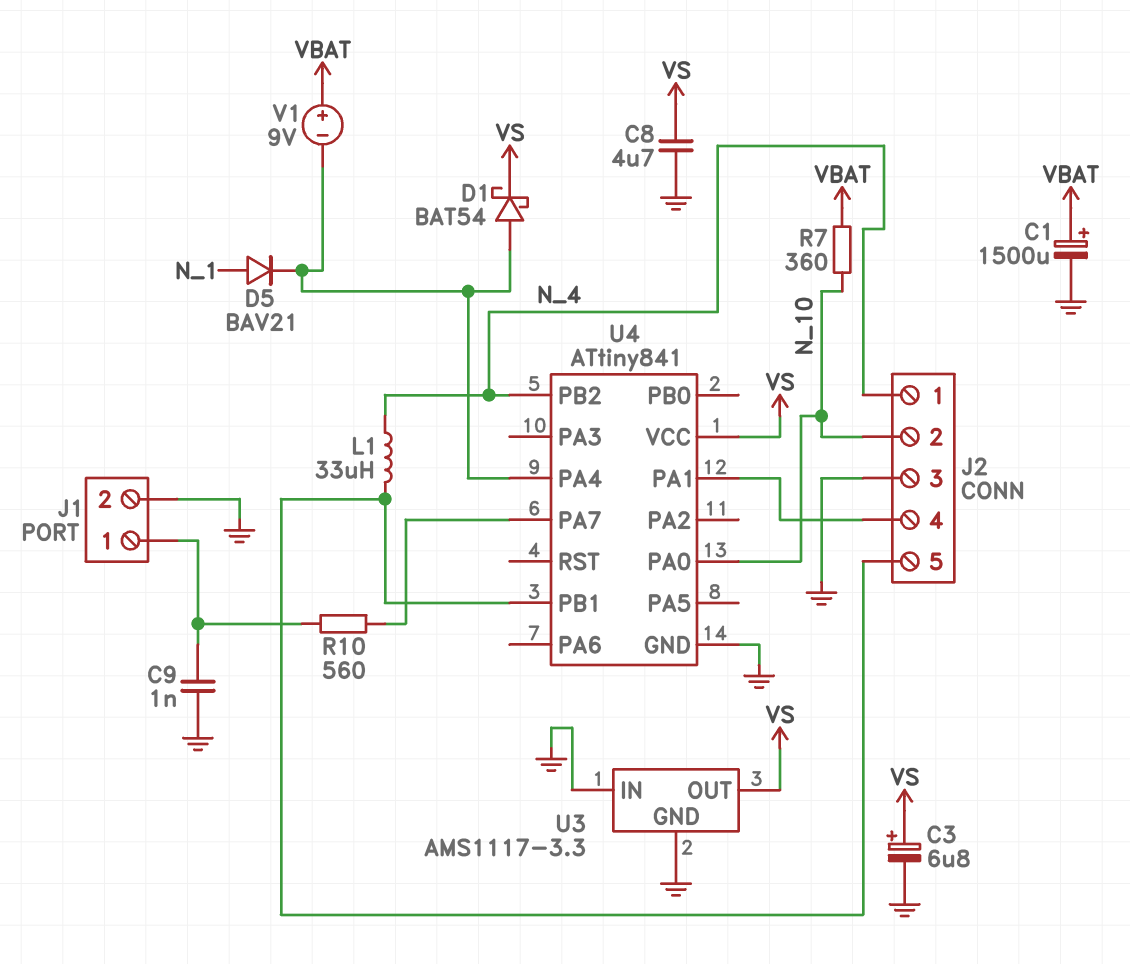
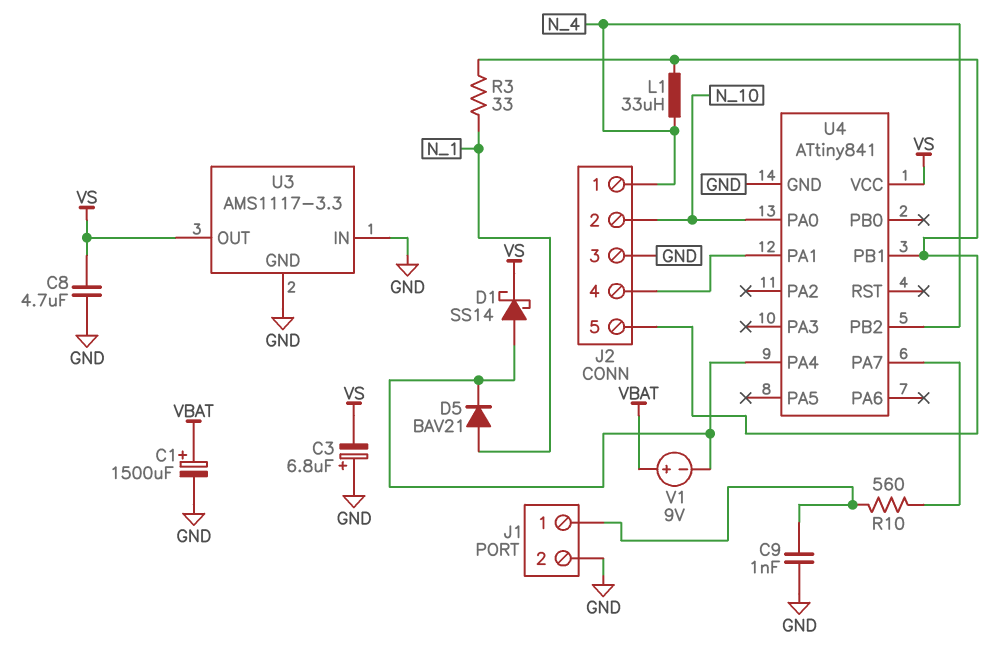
C3: 6.8uF (plus VS, minus GND) -> 6.8uF (plus GND, minus VS)
D1: schottky BAT54 (A U4/PA4, K VS) -> schottky SS14 (A U4/PA4, K VS)
R3: none -> 33 (J2/5, N_1)
R7: 360 (N_10, VBAT) -> none

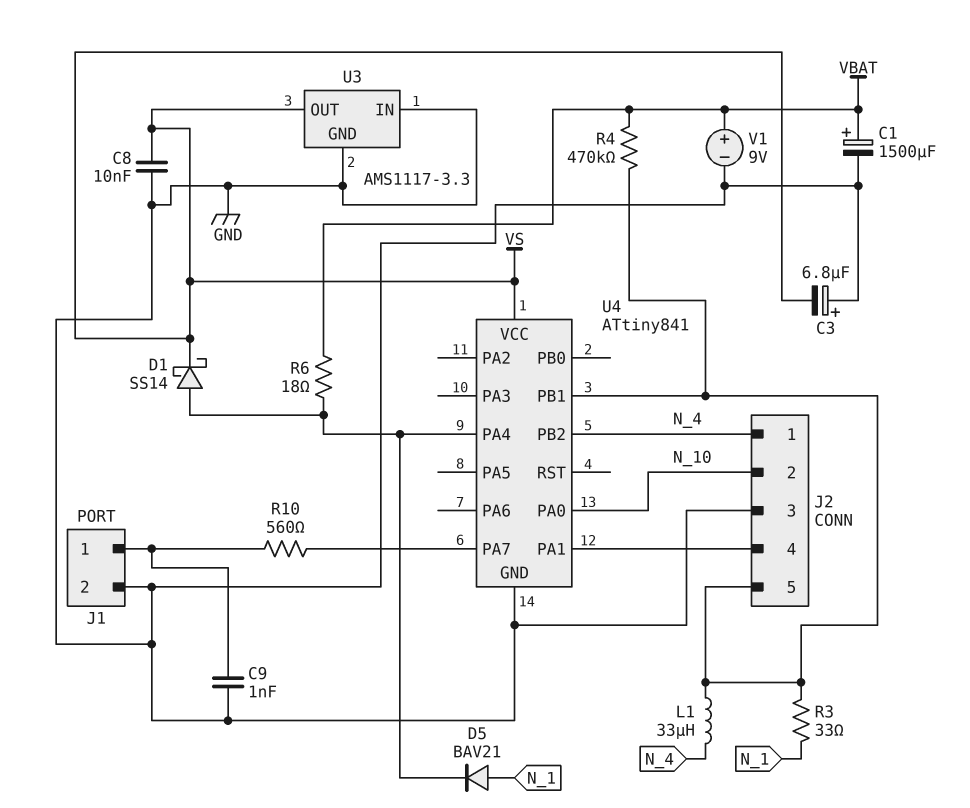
C8: 4.7uF (GND, VS) -> 10nF (GND, VS)
R4: none -> 470k (J2/5, VBAT)
R6: none -> 18 (U4/PA4, VBAT)
V1: 9V (plus VBAT, minus U4/PA4) -> 9V (plus VBAT, minus GND)

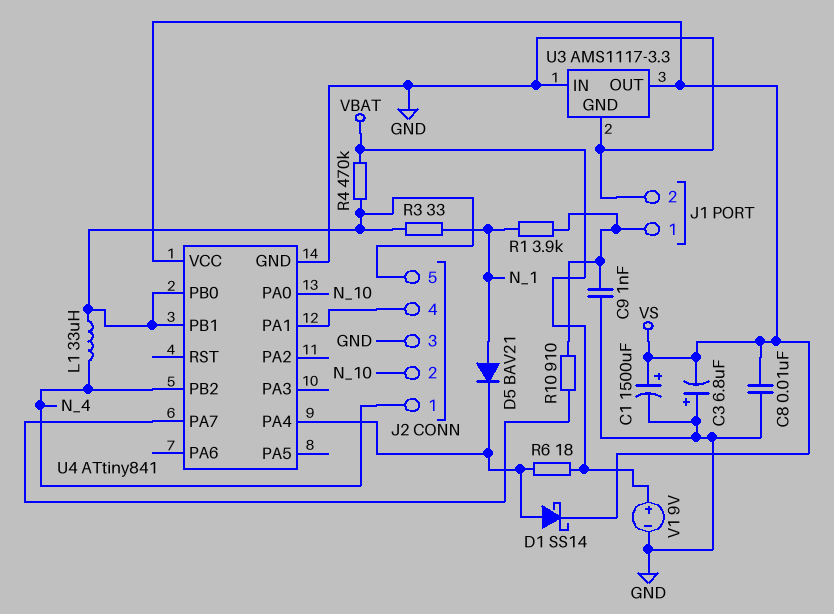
C1: 1500uF (plus VBAT, minus GND) -> 1500uF (plus VS, minus GND)
R1: none -> 3.9k (J1/1, N_1)
R10: 560 (J1/1, U4/PA7) -> 910 (J1/1, U4/PA7)
U4 pin PB0: none -> J2/5

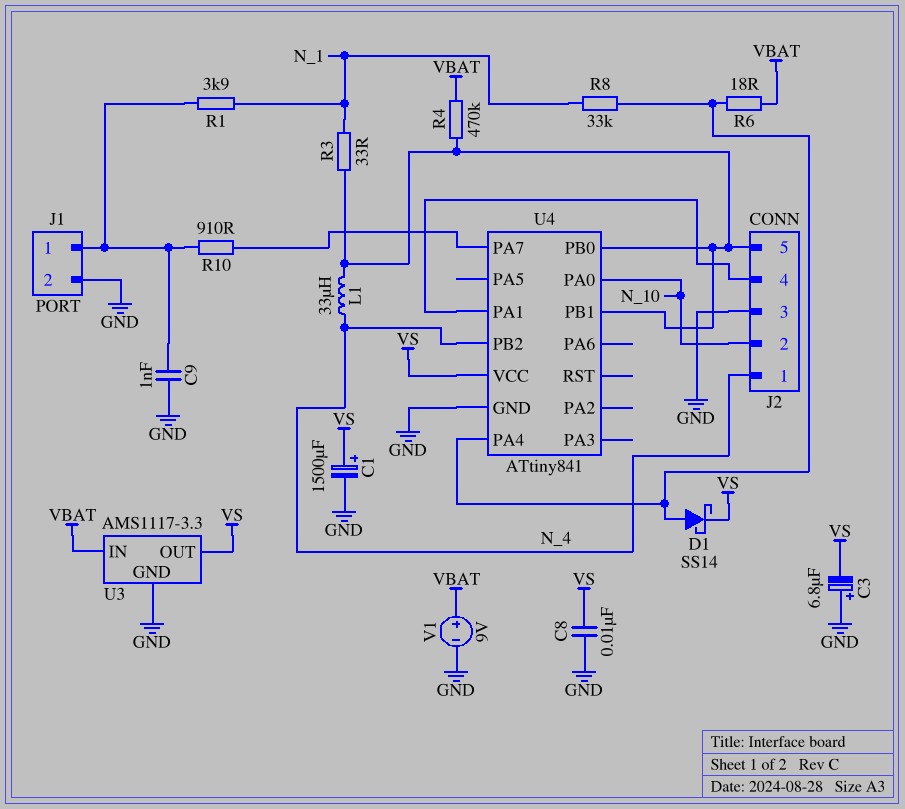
D5: diode BAV21 (A N_1, K U4/PA4) -> none
R8: none -> 33k (N_1, U4/PA4)
U3 pin IN: GND -> VBAT

